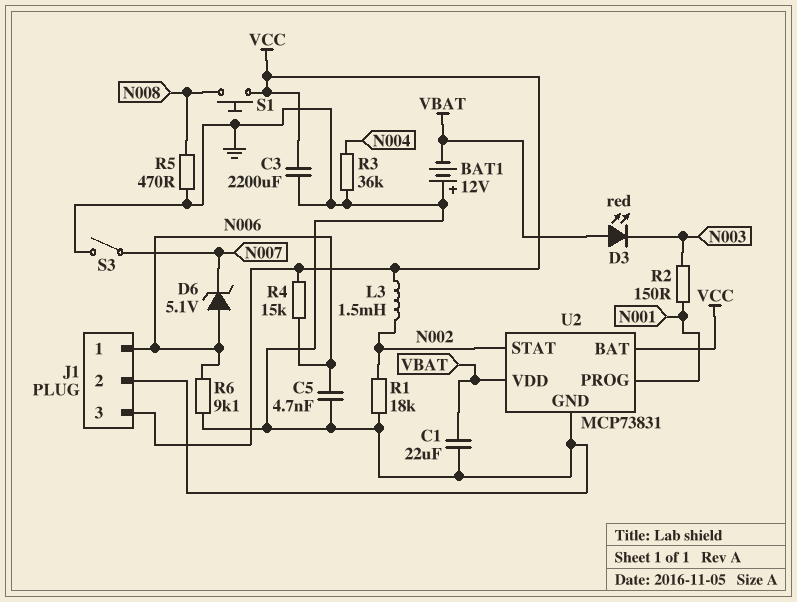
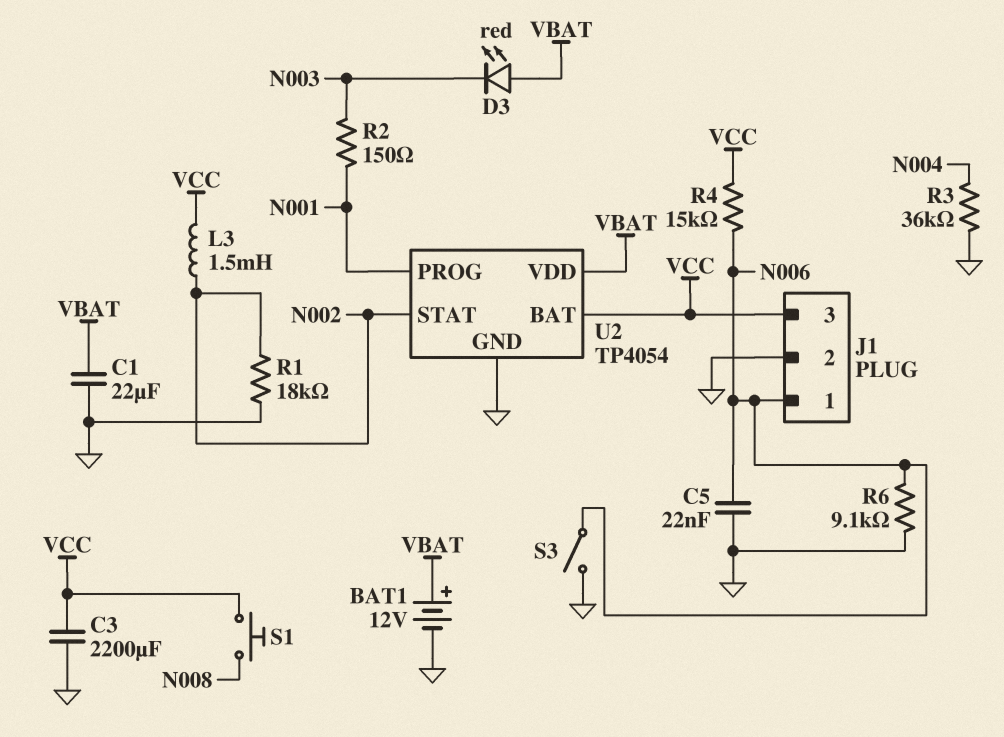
BAT1: 12V (plus GND, minus VBAT) -> 12V (plus VBAT, minus GND)
C5: 4.7nF (GND, N006) -> 22nF (GND, N006)
D6: zener 5.1V (A N006, K N007) -> none
R5: 470 (GND, N008) -> none
S3: switch (GND, N007) -> switch (GND, N006)
U2: MCP73831 -> TP4054

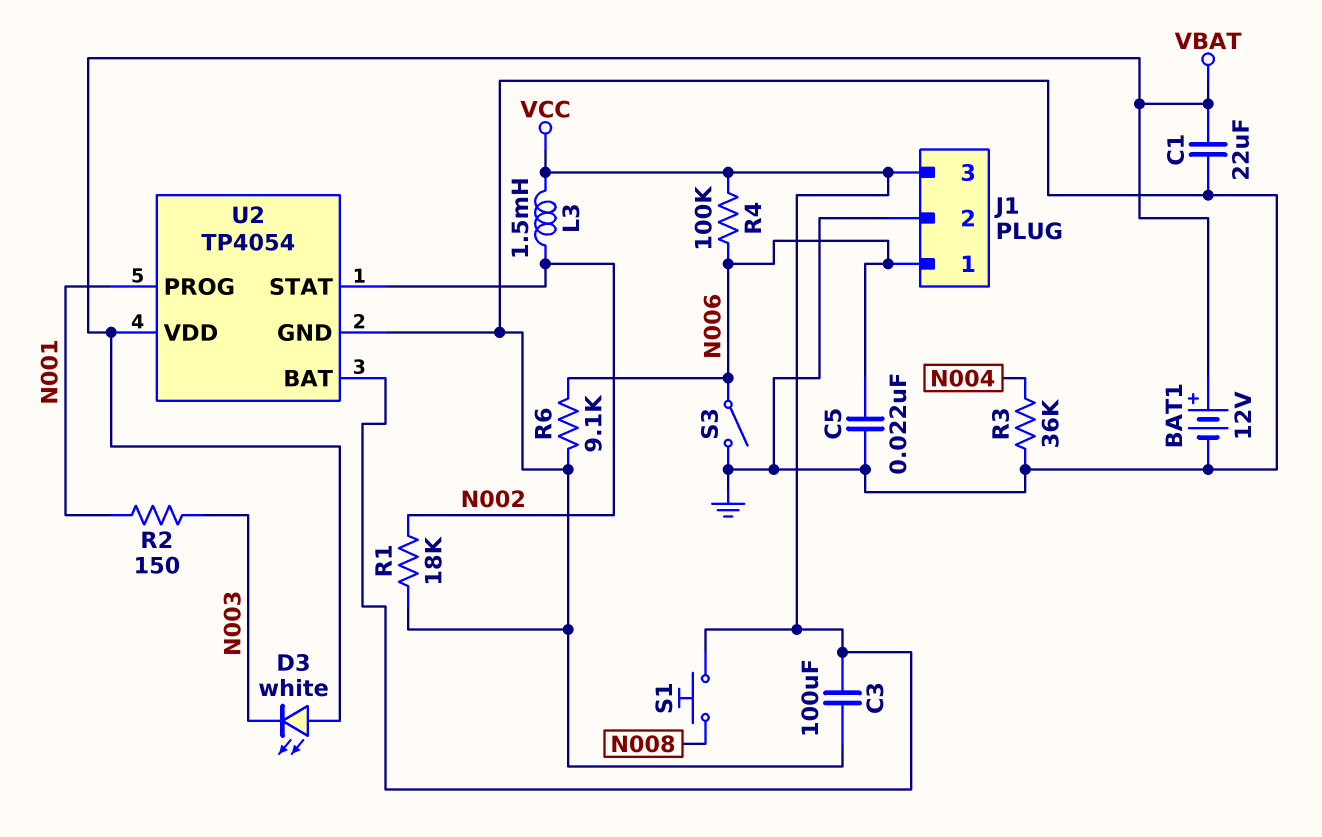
C3: 2200uF (GND, VCC) -> 100uF (GND, VCC)
D3: LED red (A VBAT, K N003) -> LED white (A VBAT, K N003)
R4: 15k (N006, VCC) -> 100k (N006, VCC)

